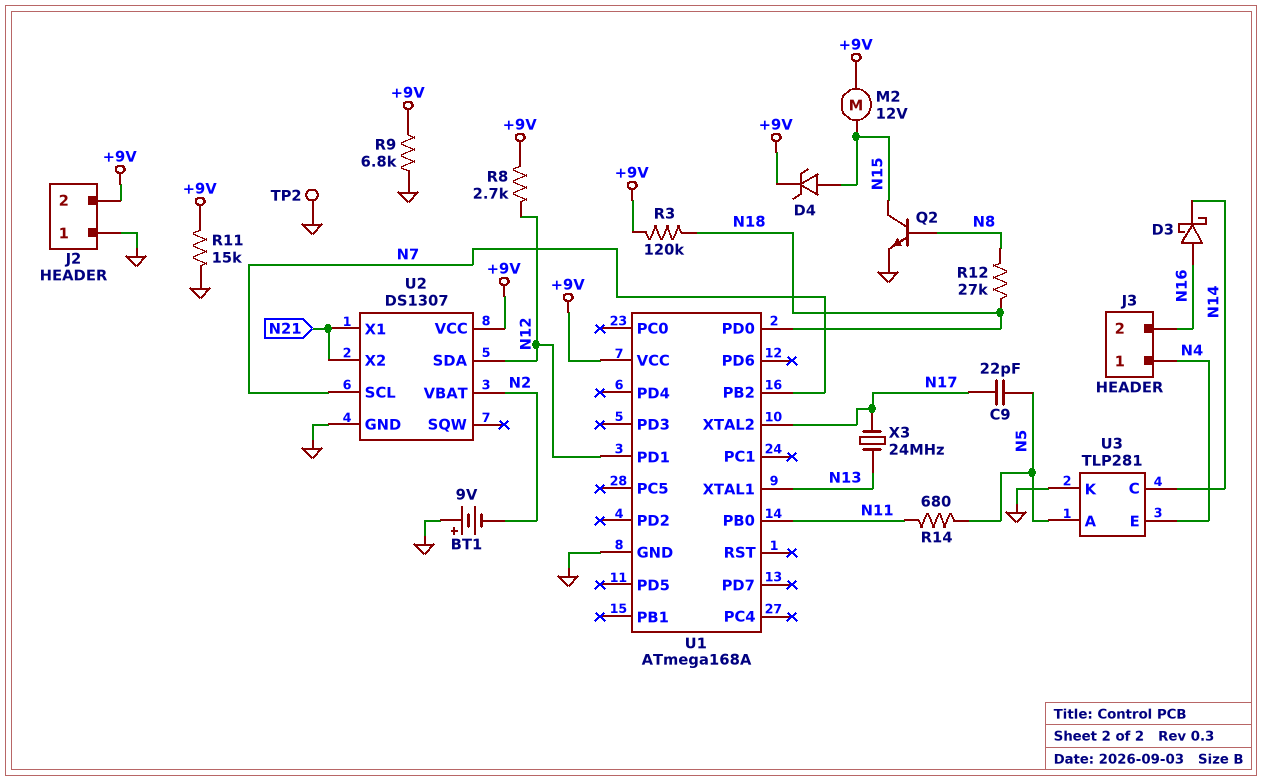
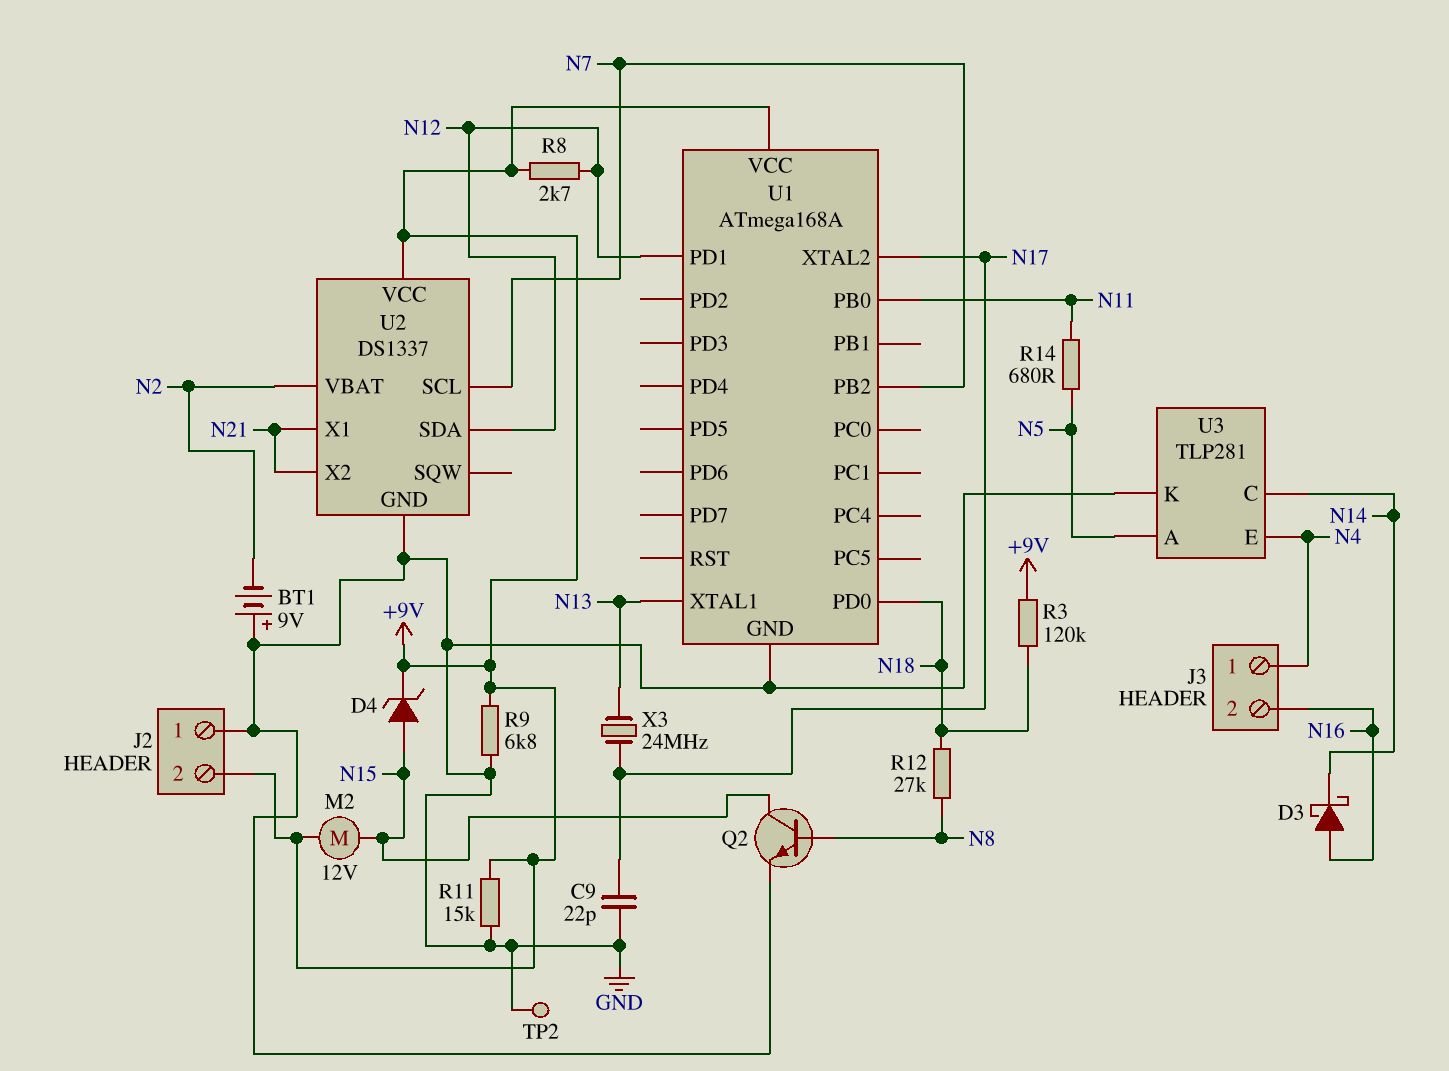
C9: 22pF (N5, N17) -> 22pF (GND, N17)
U2: DS1307 -> DS1337

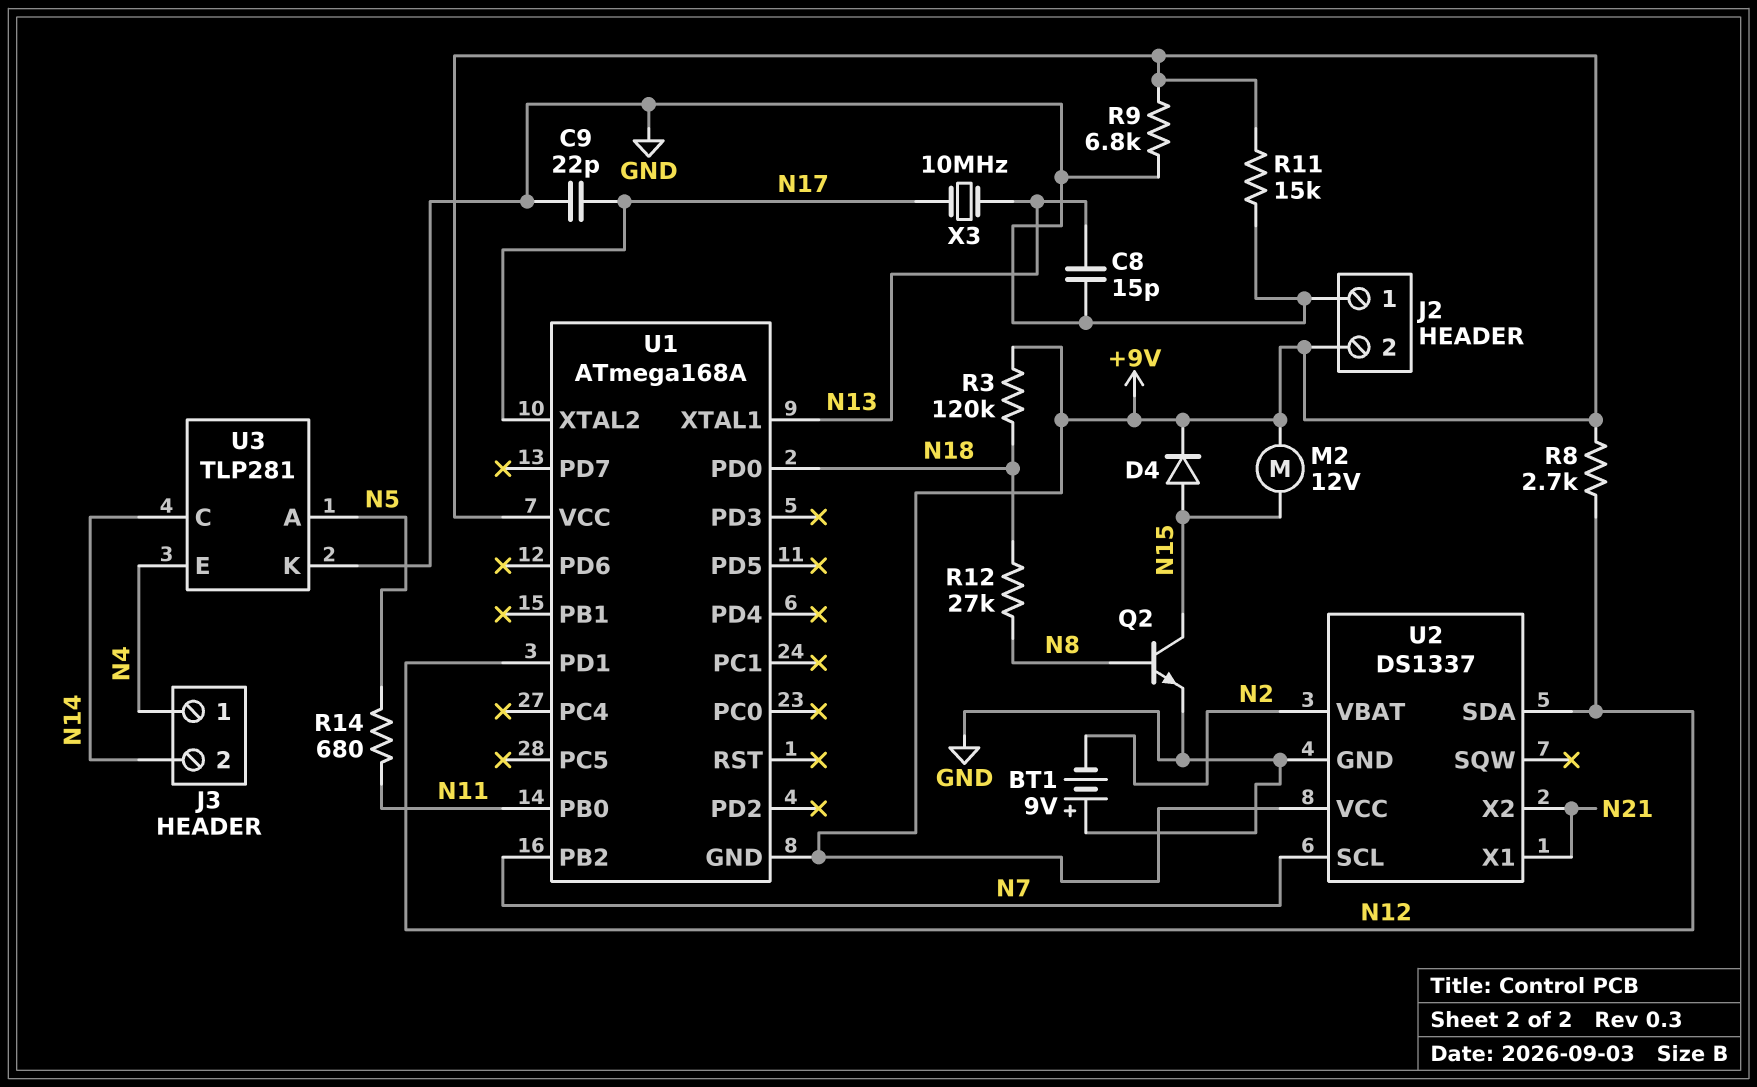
C8: none -> 15pF (GND, N13)
D3: schottky (A N16, K N14) -> none
D4: zener (A N15, K +9V) -> diode (A N15, K +9V)
J3 pin 2: N16 -> N14
TP2: test point (GND) -> none
U1 pin GND: GND -> +9V
X3: 24MHz (N13, N17) -> 10MHz (N13, N17)

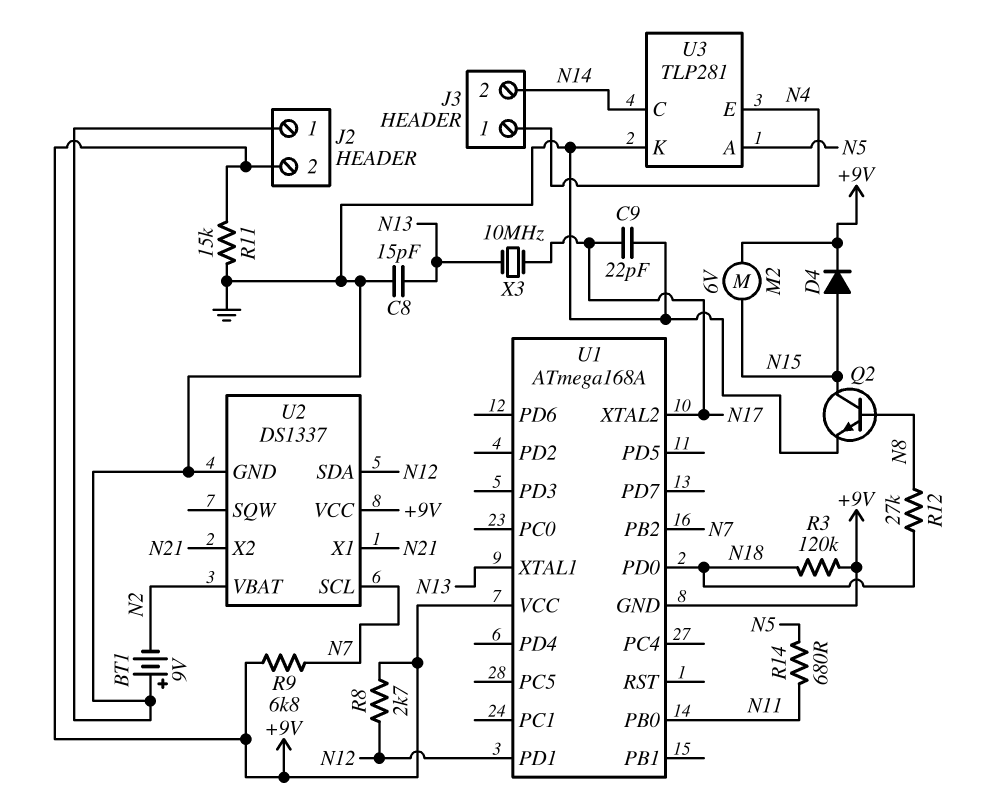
M2: motor 12V (+9V, N15) -> motor 6V (+9V, N15)
R9: 6.8k (+9V, GND) -> 6.8k (+9V, N7)

